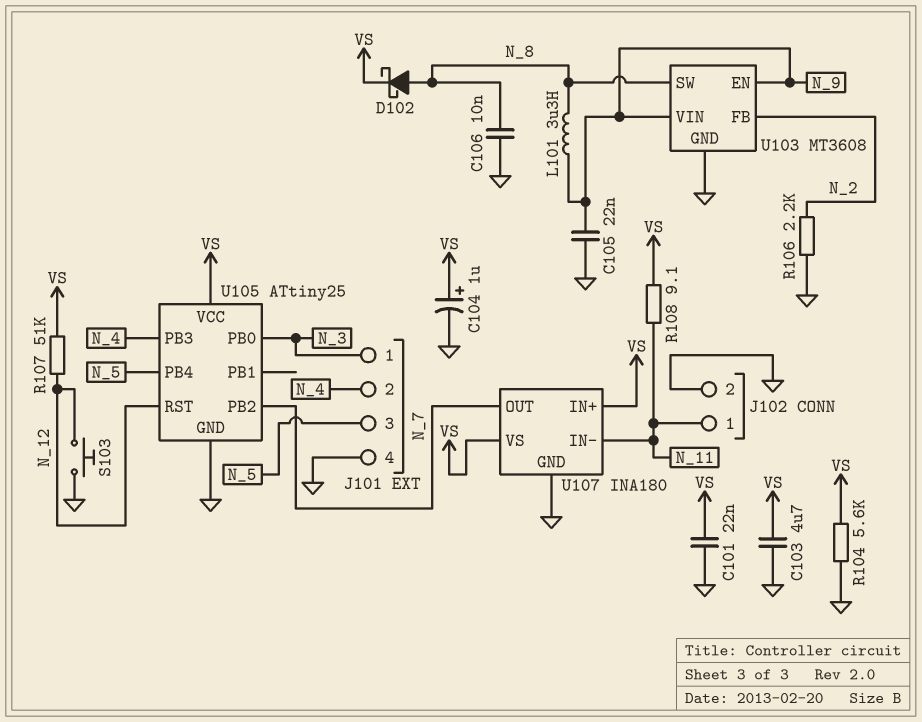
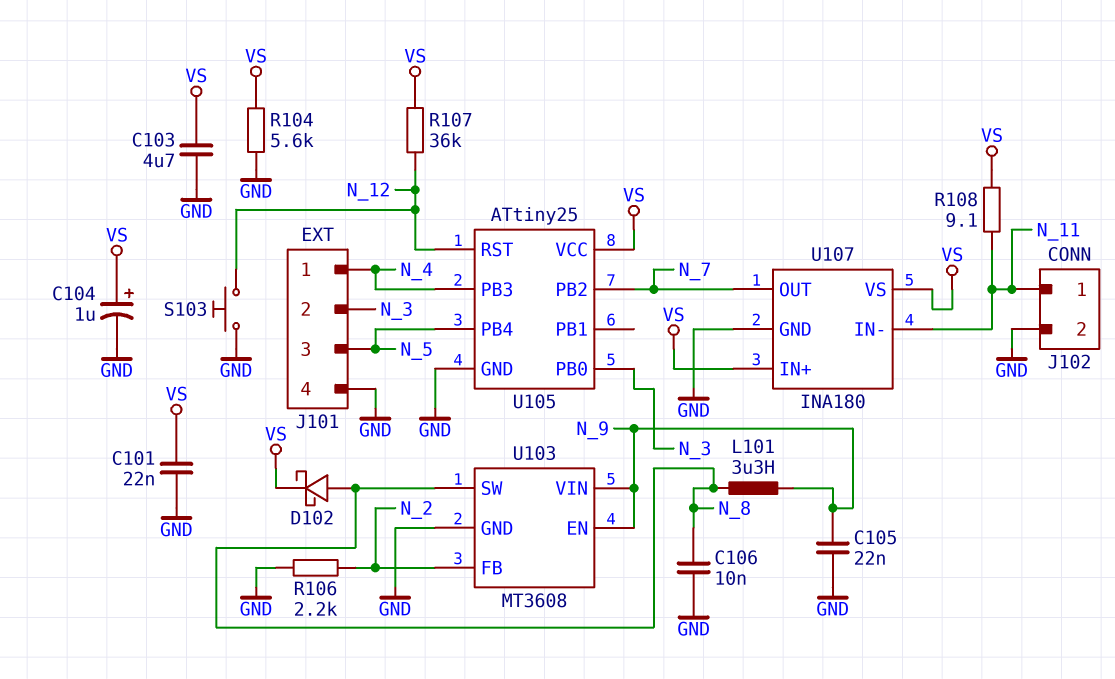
J101 pin 1: N_3 -> N_4
J101 pin 2: N_4 -> N_3
R107: 51k (N_12, VS) -> 36k (N_12, VS)

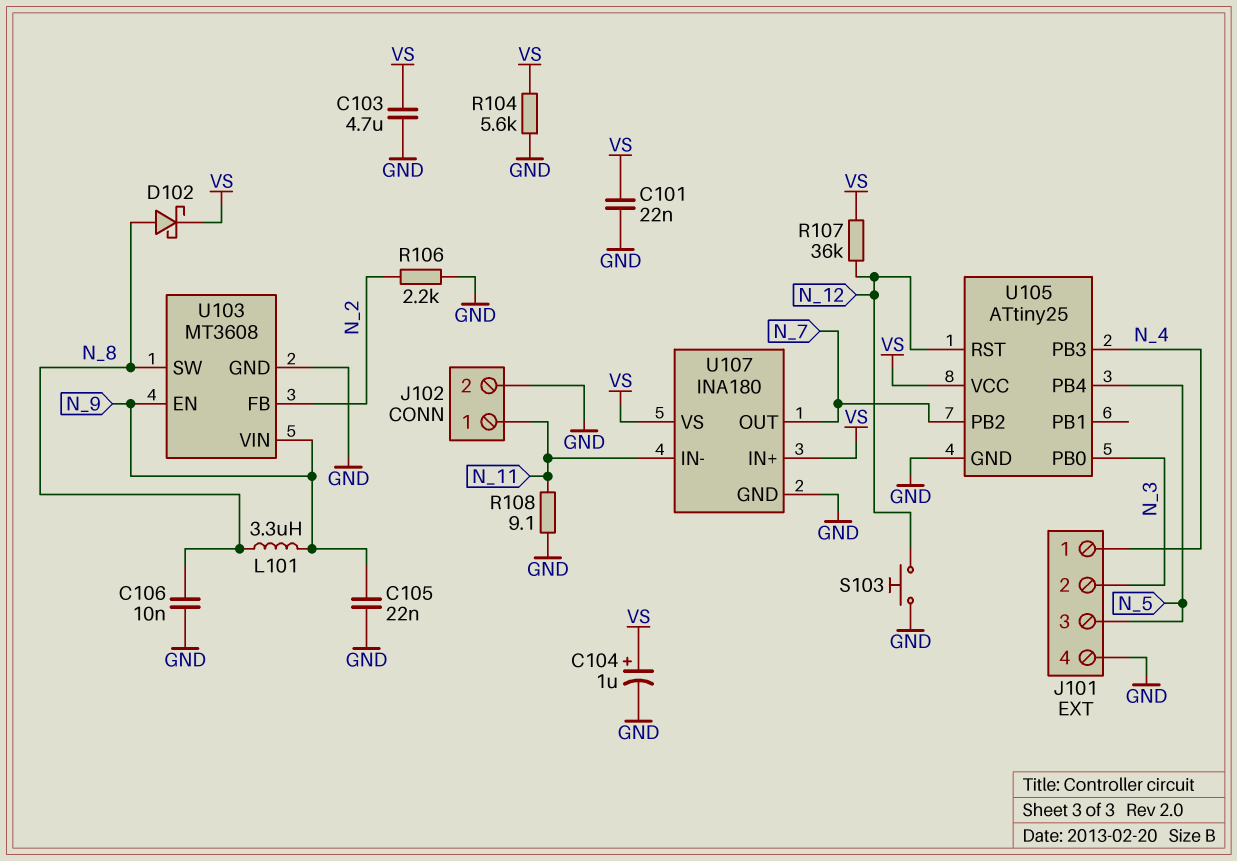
R108: 9.1 (N_11, VS) -> 9.1 (GND, N_11)

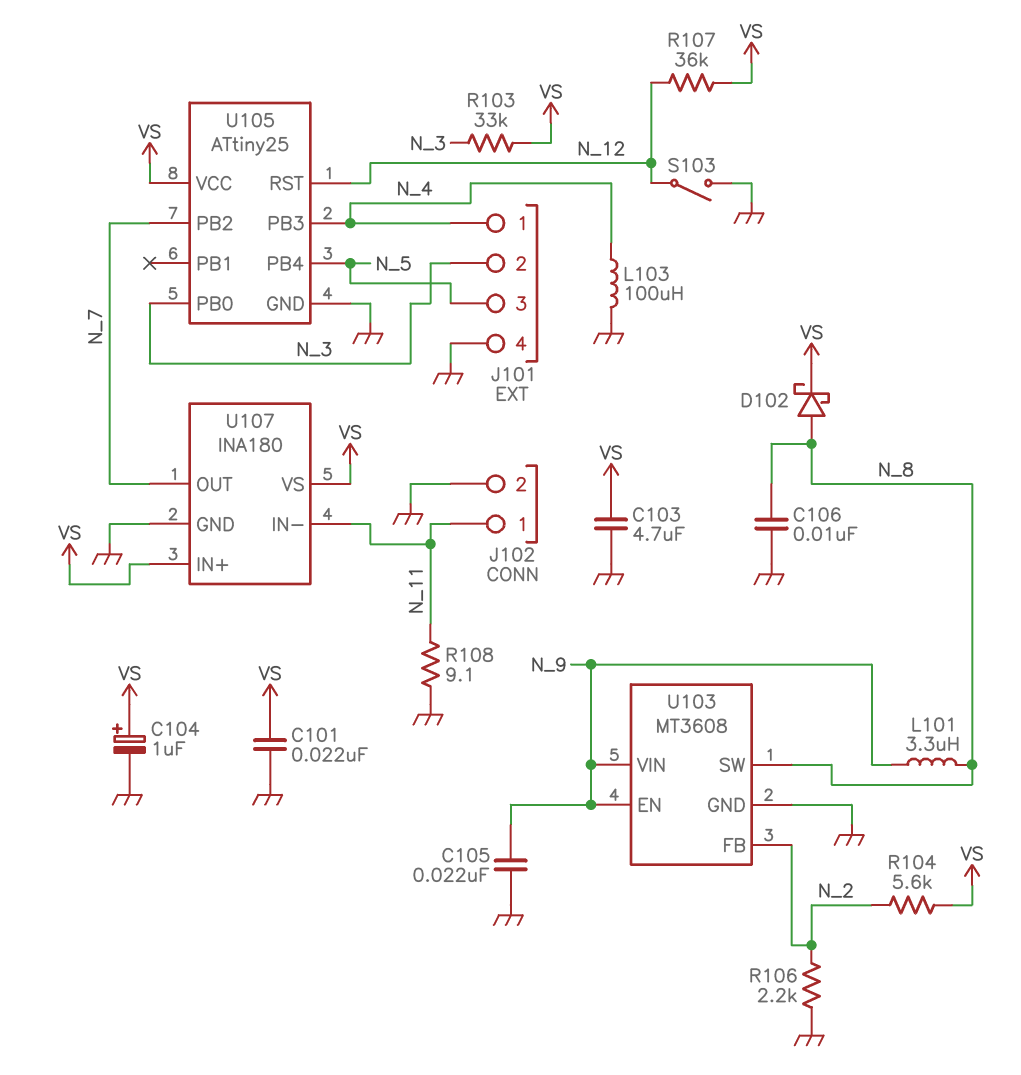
L103: none -> 100uH (GND, N_4)
R103: none -> 33k (N_3, VS)
R104: 5.6k (GND, VS) -> 5.6k (N_2, VS)
S103: button (GND, N_12) -> switch (GND, N_12)

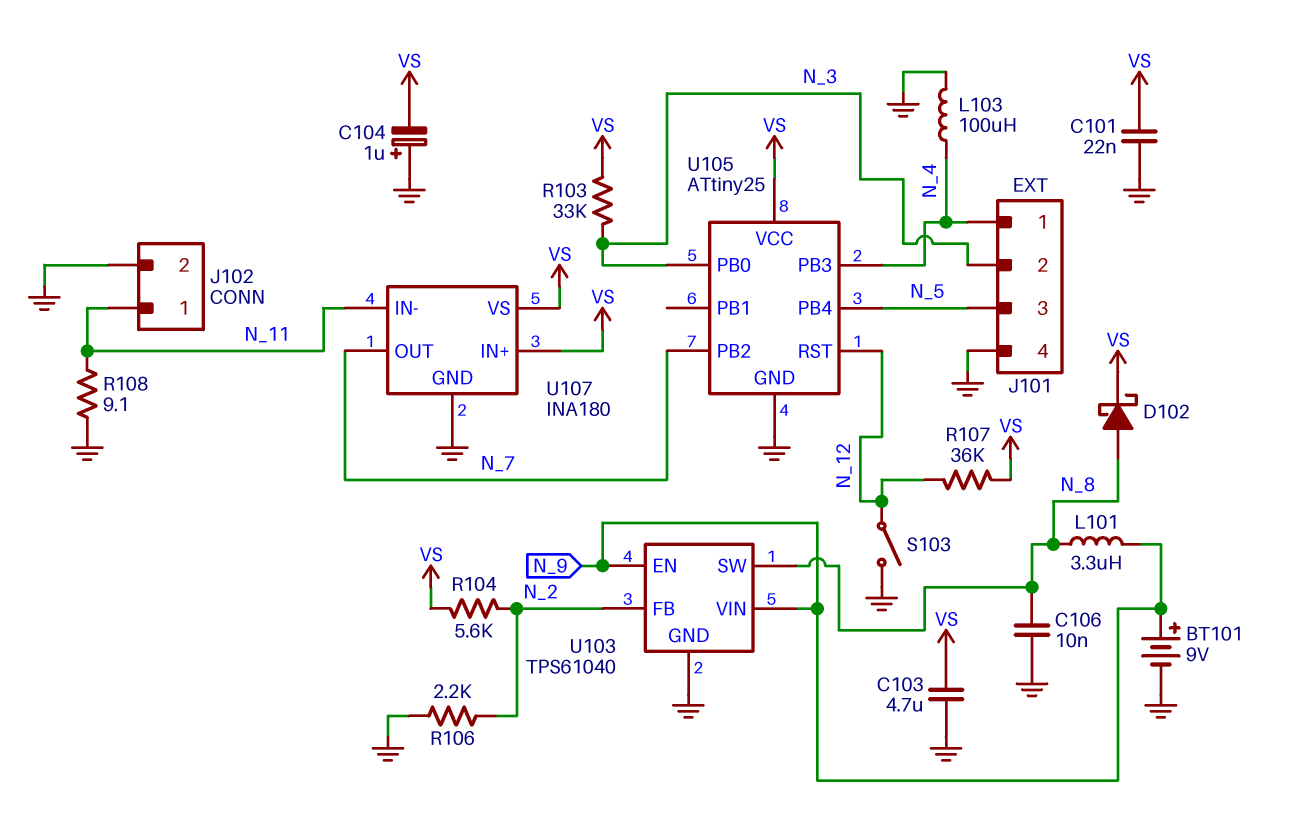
BT101: none -> 9V (plus N_9, minus GND)
C104: 1uF (plus VS, minus GND) -> 1uF (plus GND, minus VS)
C105: 22nF (GND, N_9) -> none
U103: MT3608 -> TPS61040

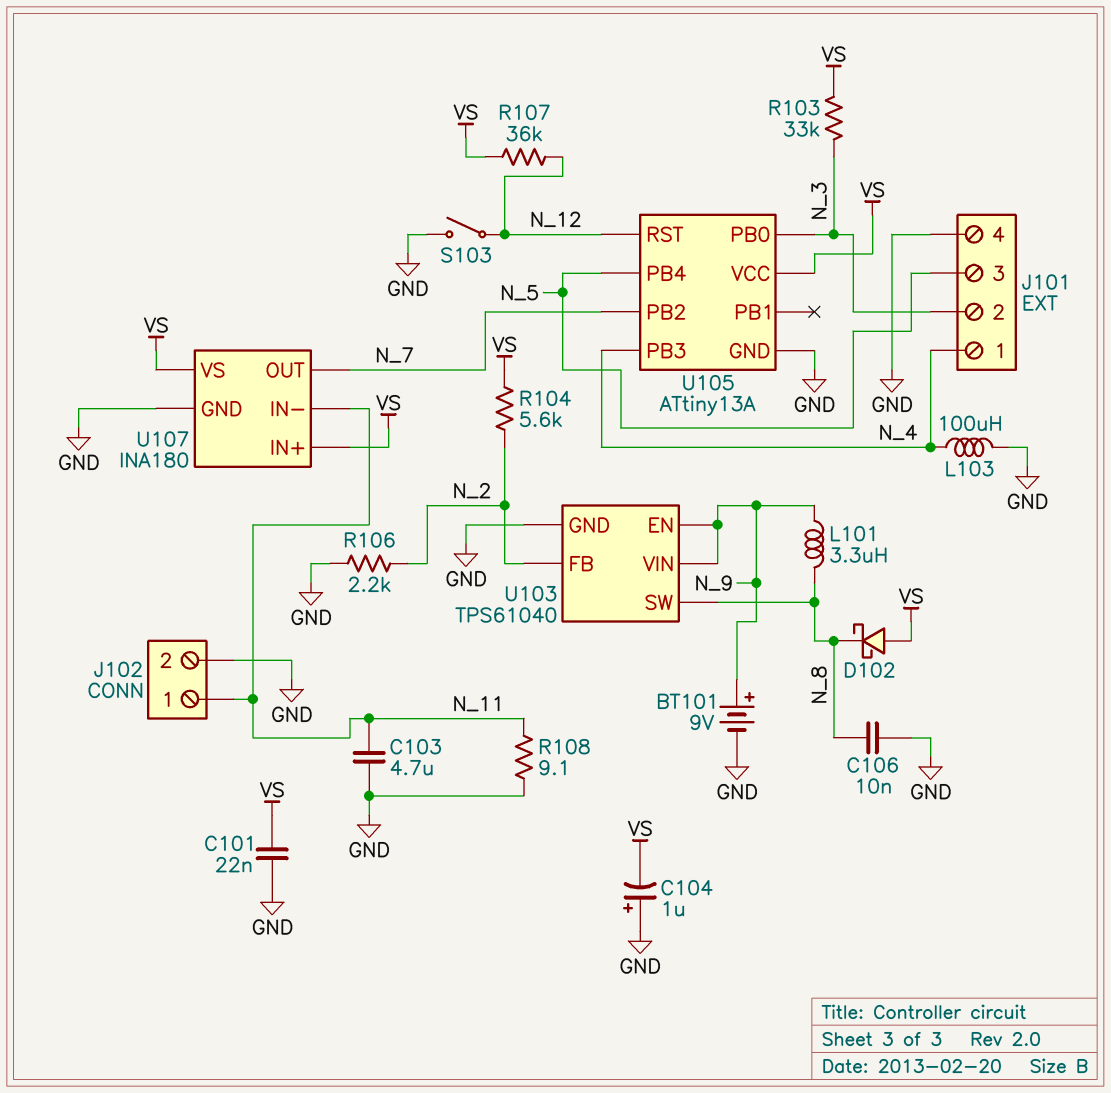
C103: 4.7uF (GND, VS) -> 4.7uF (GND, N_11)
D102: schottky (A N_8, K VS) -> schottky (A VS, K N_8)
U105: ATtiny25 -> ATtiny13A

